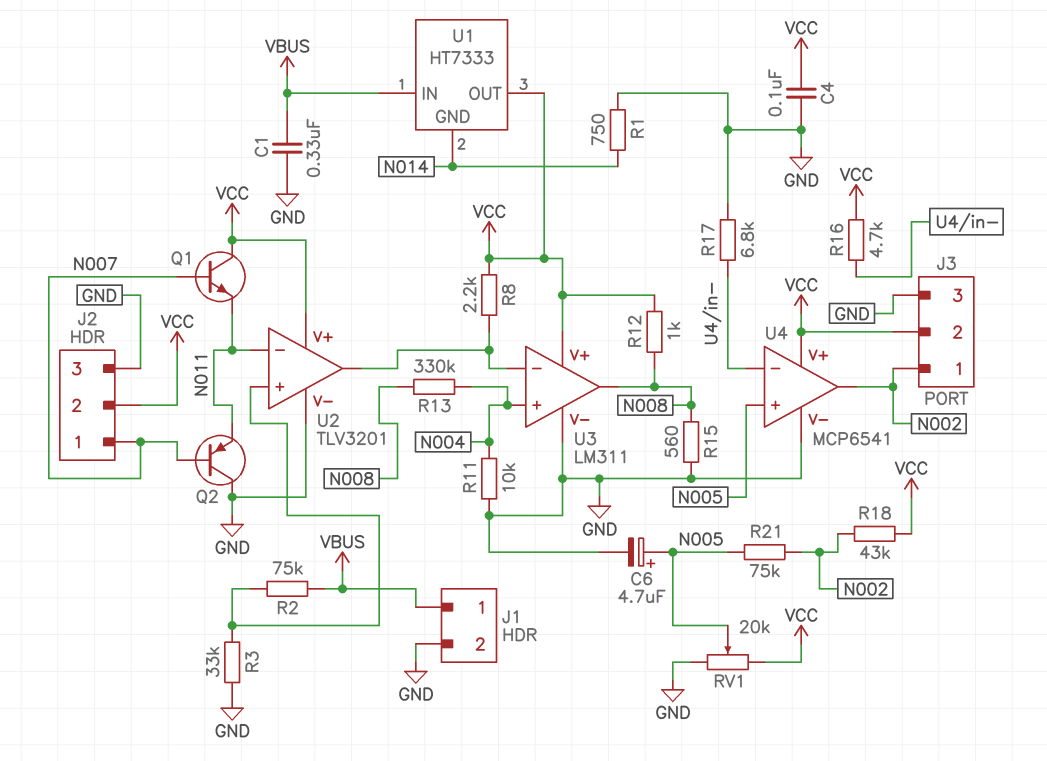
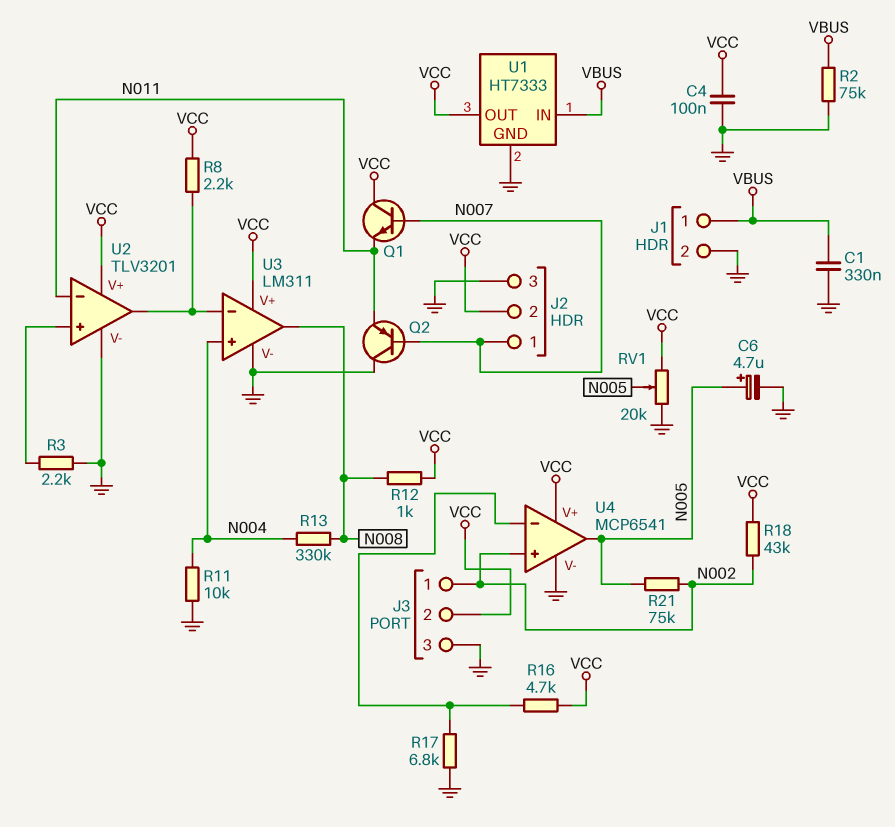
R1: 750 (GND, N014) -> none
R2: 75k (U2/in+, VBUS) -> 75k (GND, VBUS)
R3: 33k (GND, U2/in+) -> 2.2k (GND, U2/in+)
R15: 560 (GND, N008) -> none
U1 pin GND: N014 -> GND
U4 pin in+: N005 -> N002
U4 pin out: N002 -> N005

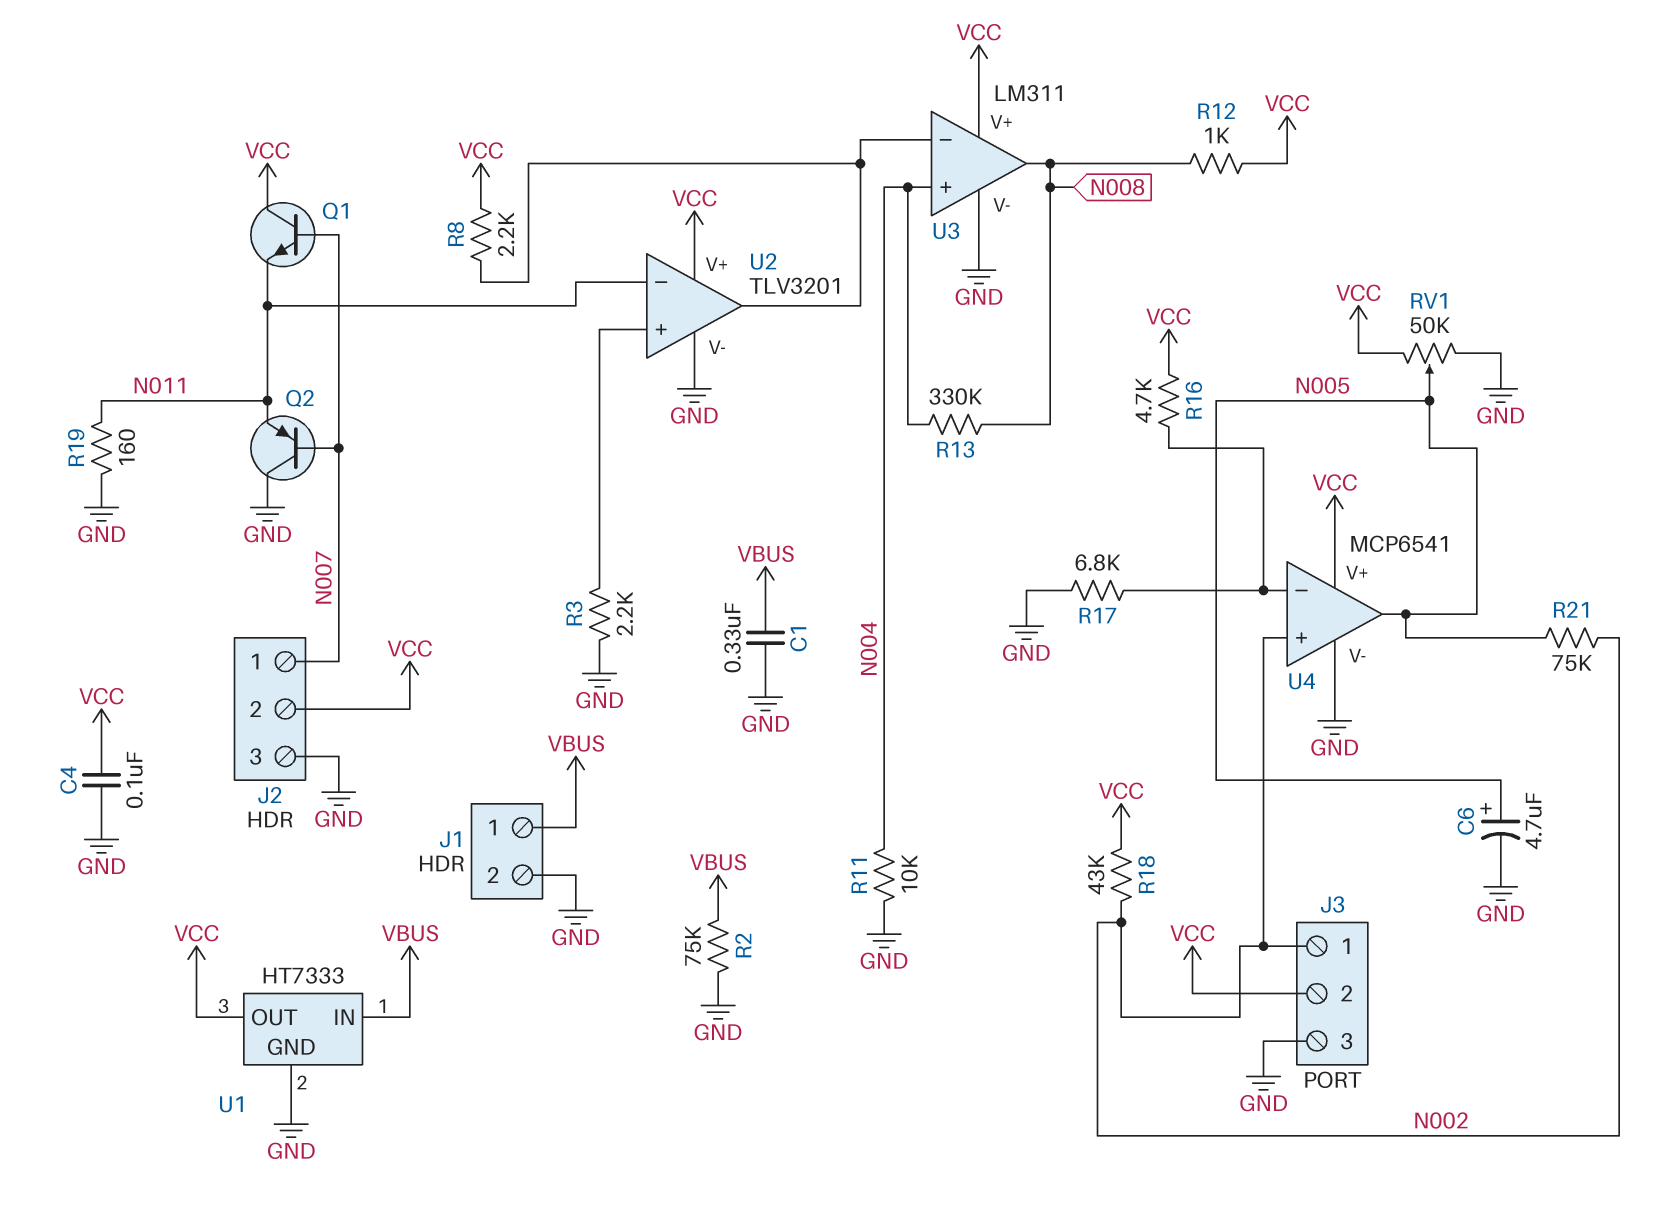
R19: none -> 160 (GND, N011)
RV1: 20k (GND, VCC, wiper N005) -> 50k (GND, VCC, wiper N005)

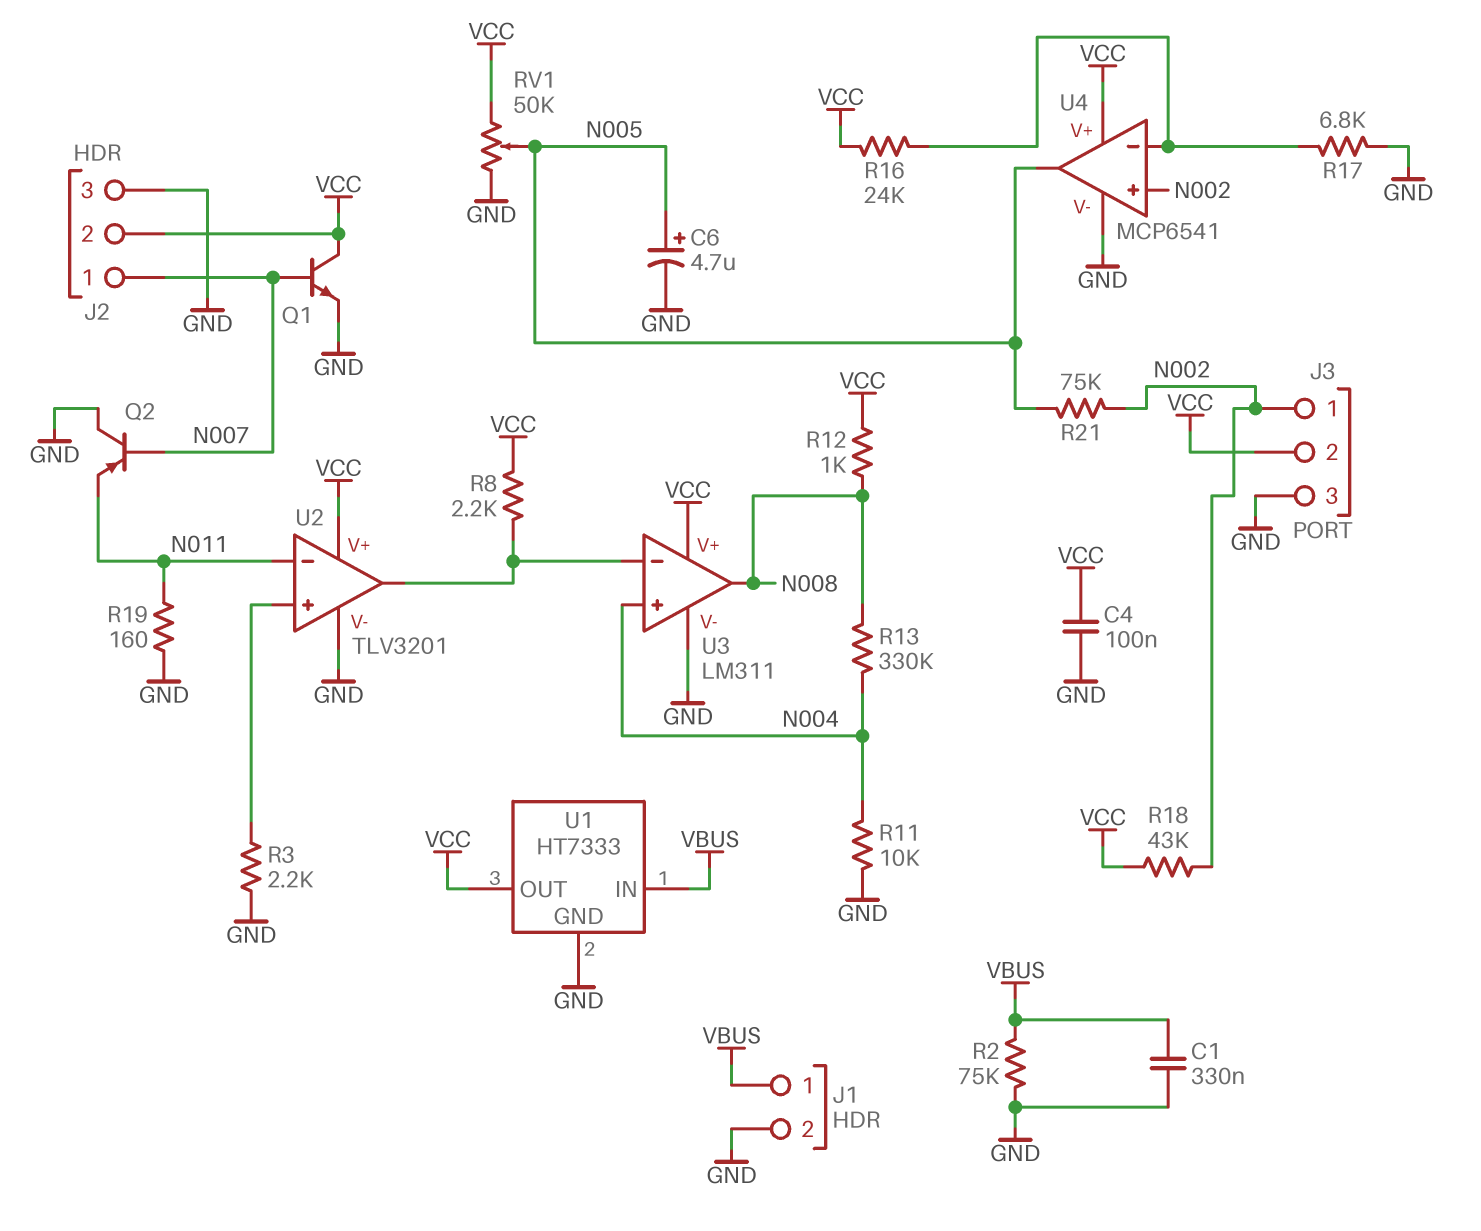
Q1: NPN (B N007, C VCC, E N011) -> NPN (B N007, C VCC, E GND)
R16: 4.7k (U4/in-, VCC) -> 24k (U4/in-, VCC)

